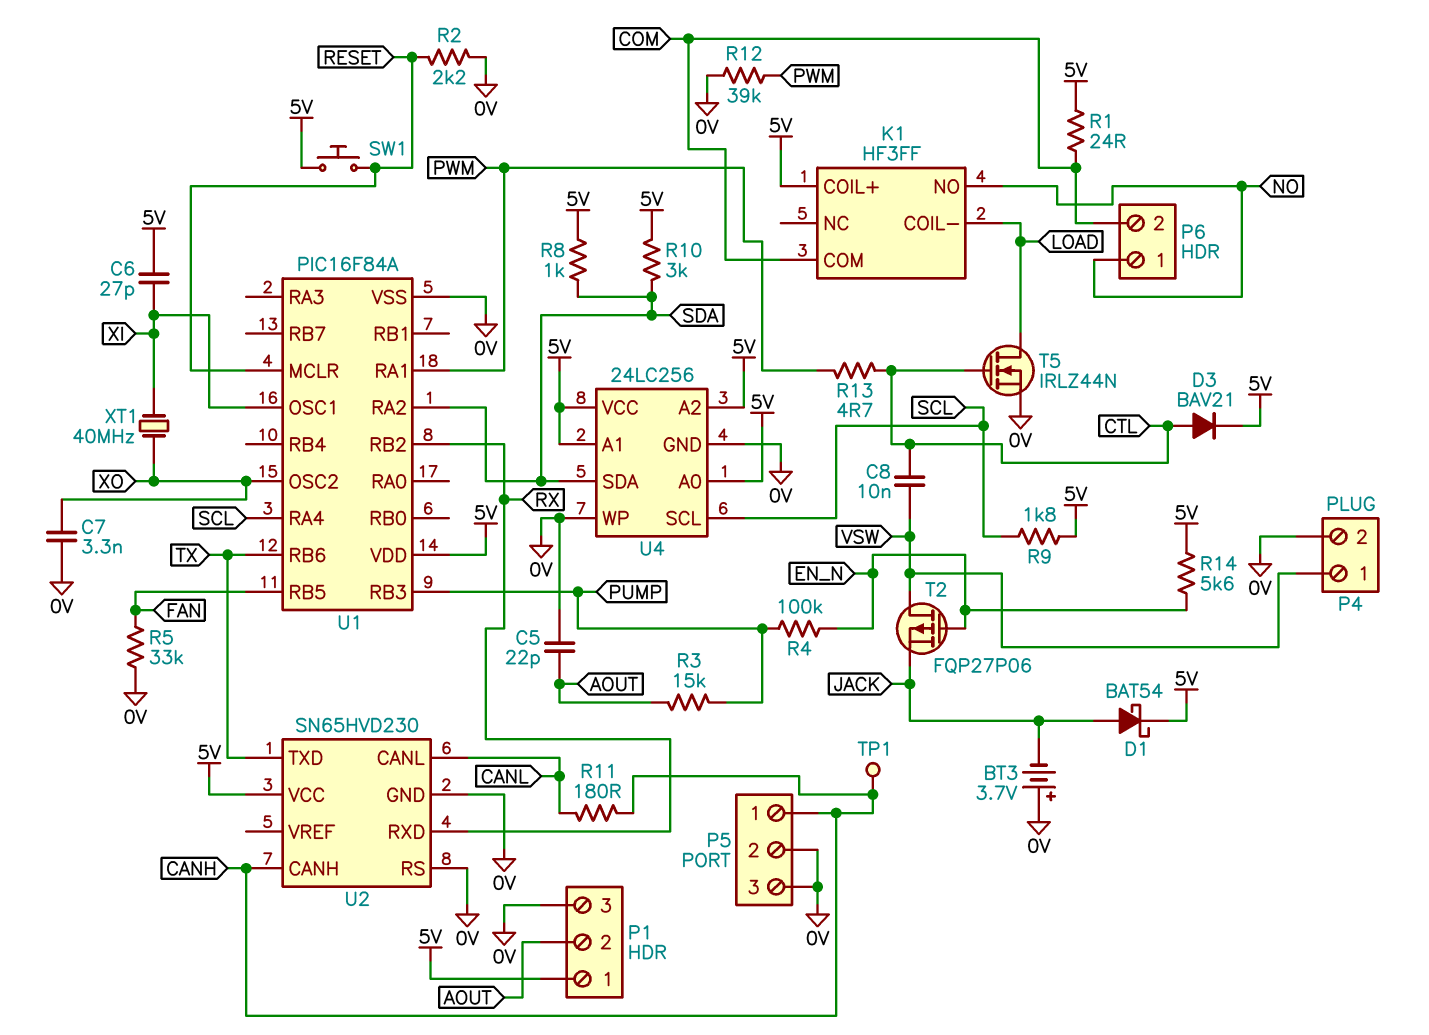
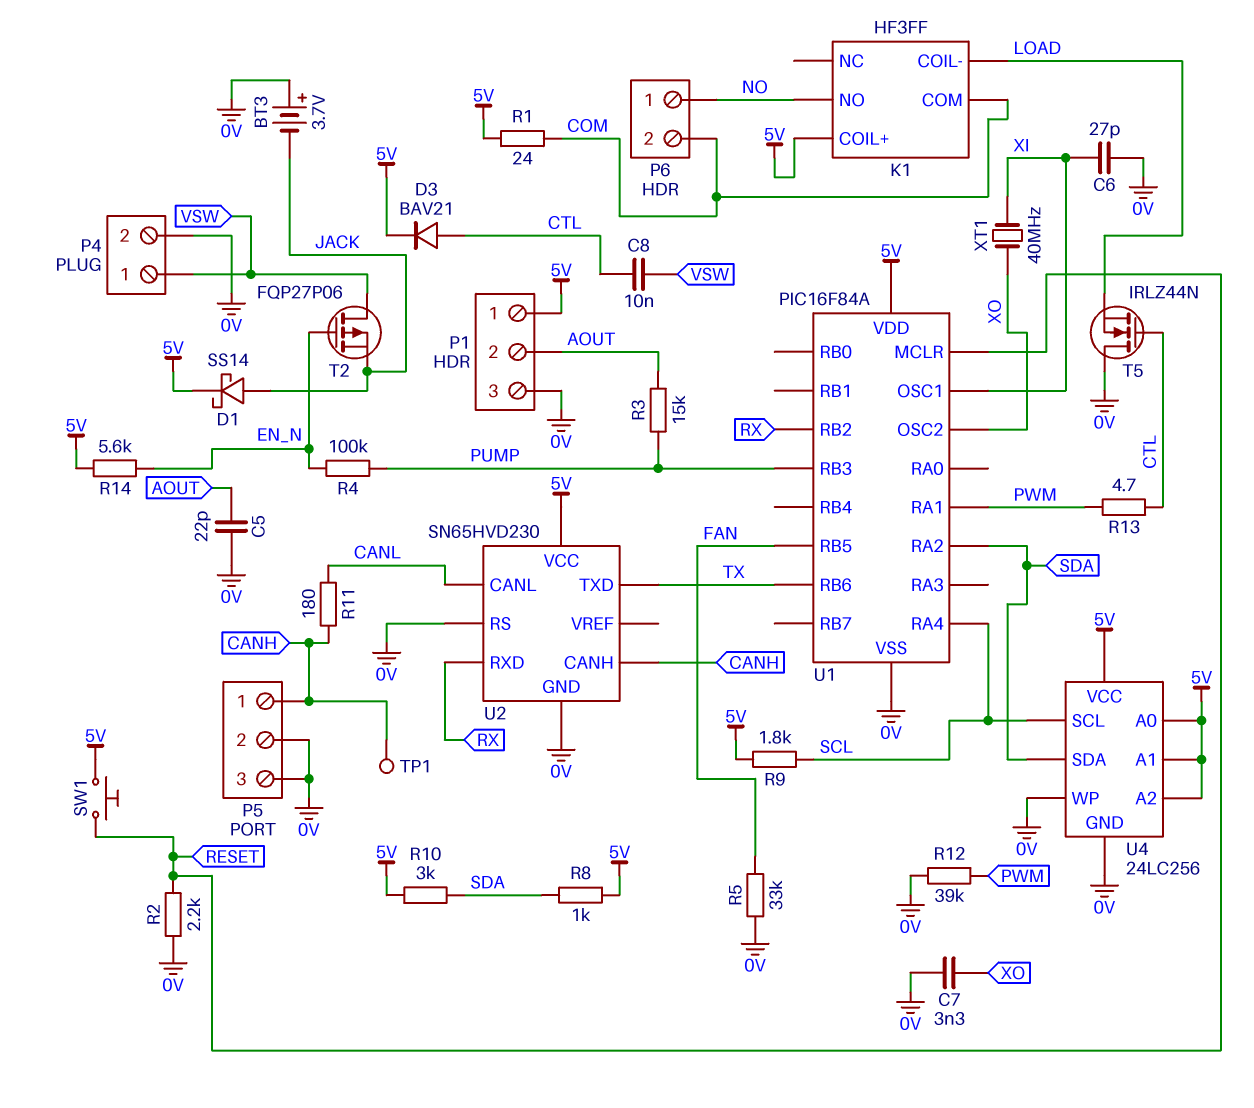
C6: 27pF (5V, XI) -> 27pF (0V, XI)
D1: schottky BAT54 (A JACK, K 5V) -> schottky SS14 (A JACK, K 5V)
T5: NMOS IRLZ44N (G CTL, D LOAD, S 0V) -> NMOS IRLZ44N (G CTL, D 0V, S LOAD)

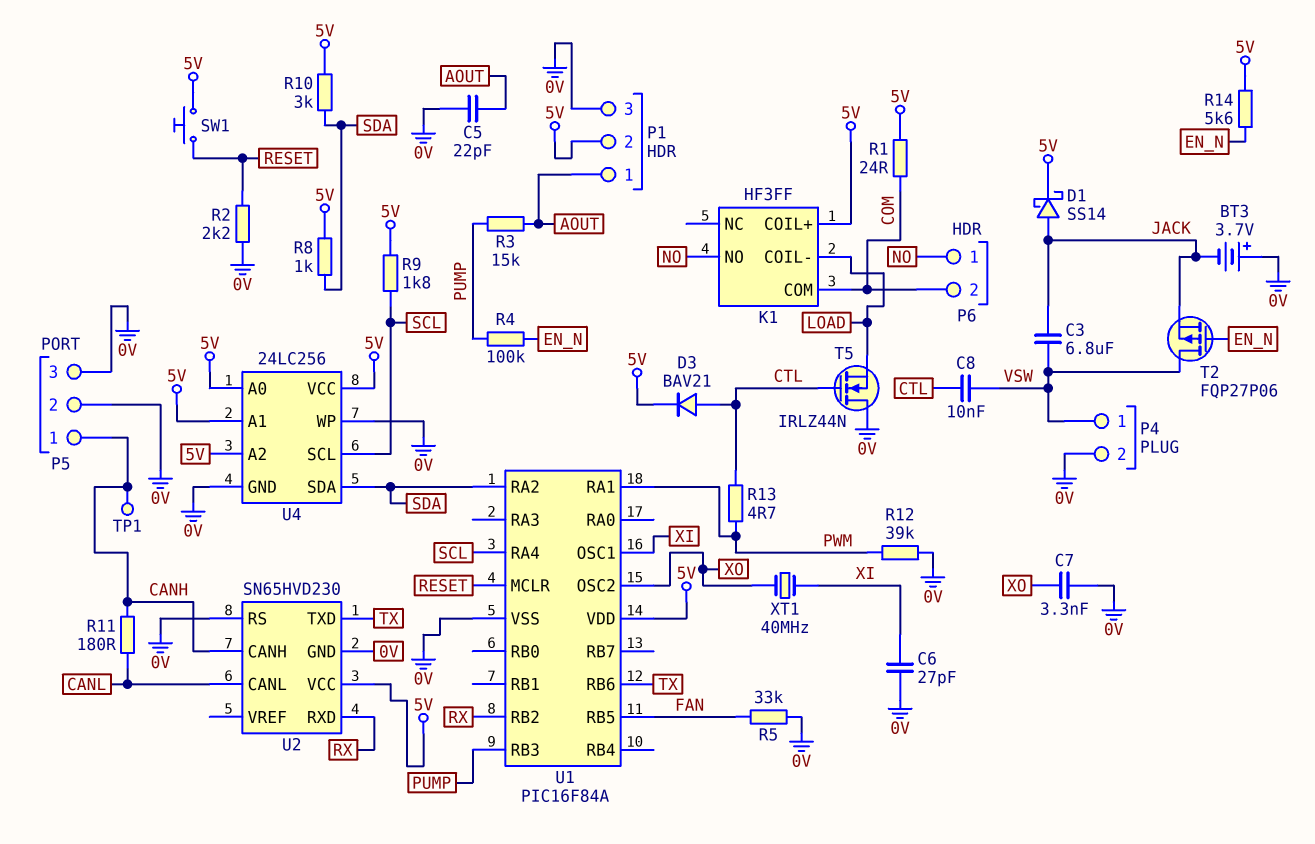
C3: none -> 6.8uF (JACK, VSW)
P1 pin 1: 5V -> AOUT
P1 pin 2: AOUT -> 5V

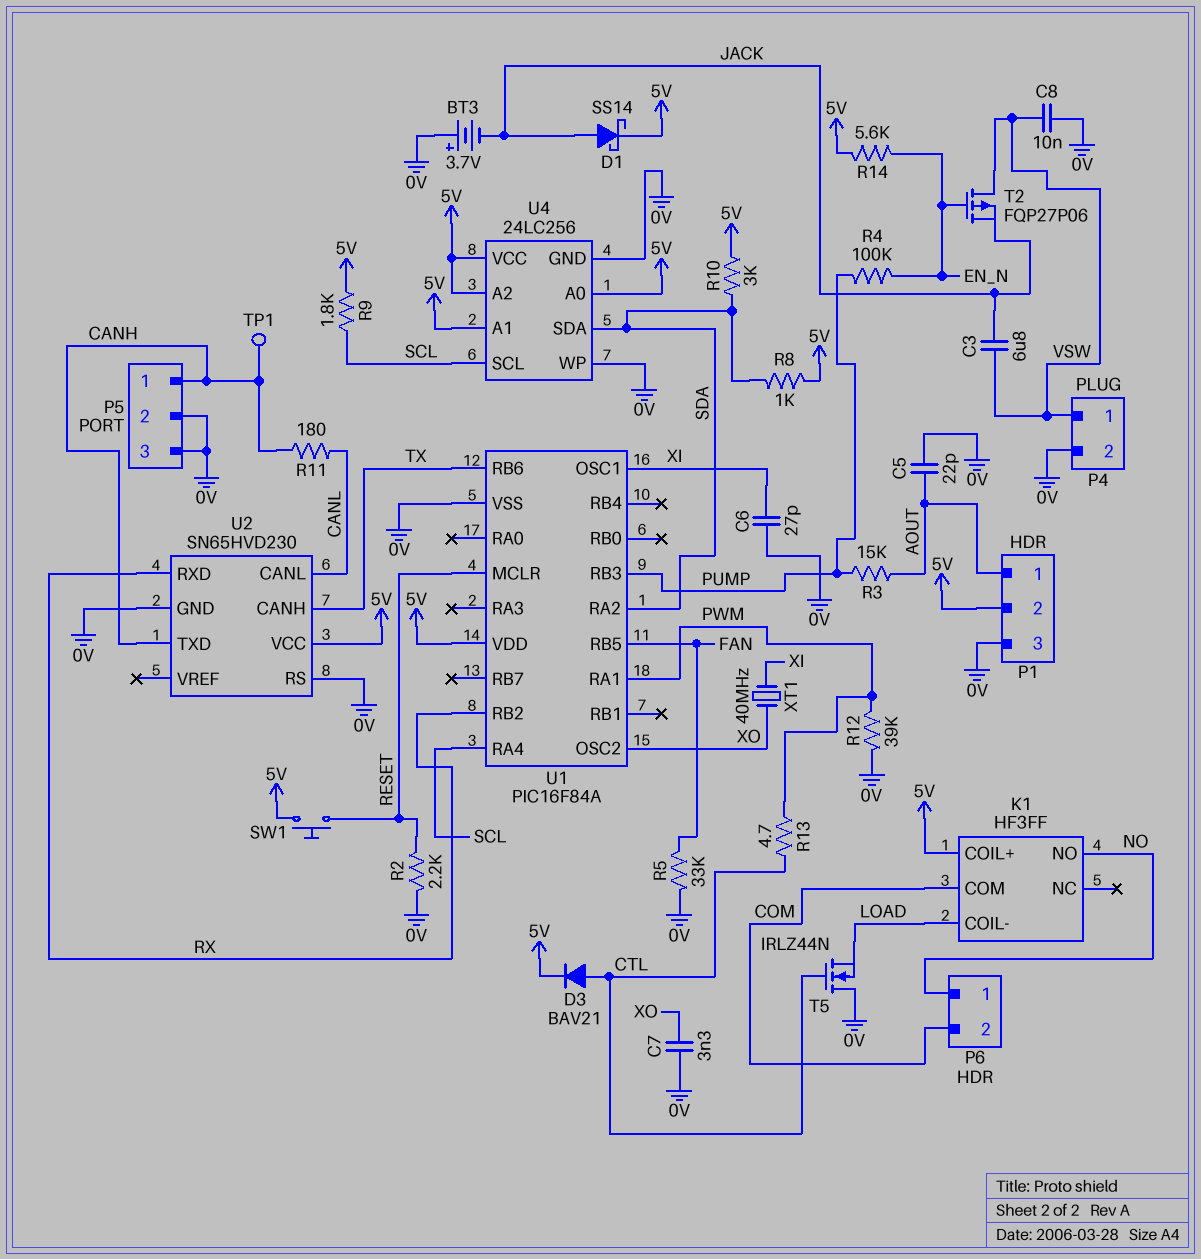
C8: 10nF (CTL, VSW) -> 10nF (0V, VSW)
R1: 24 (5V, COM) -> none
U2 pin CANH: CANH -> TX
U2 pin TXD: TX -> CANH

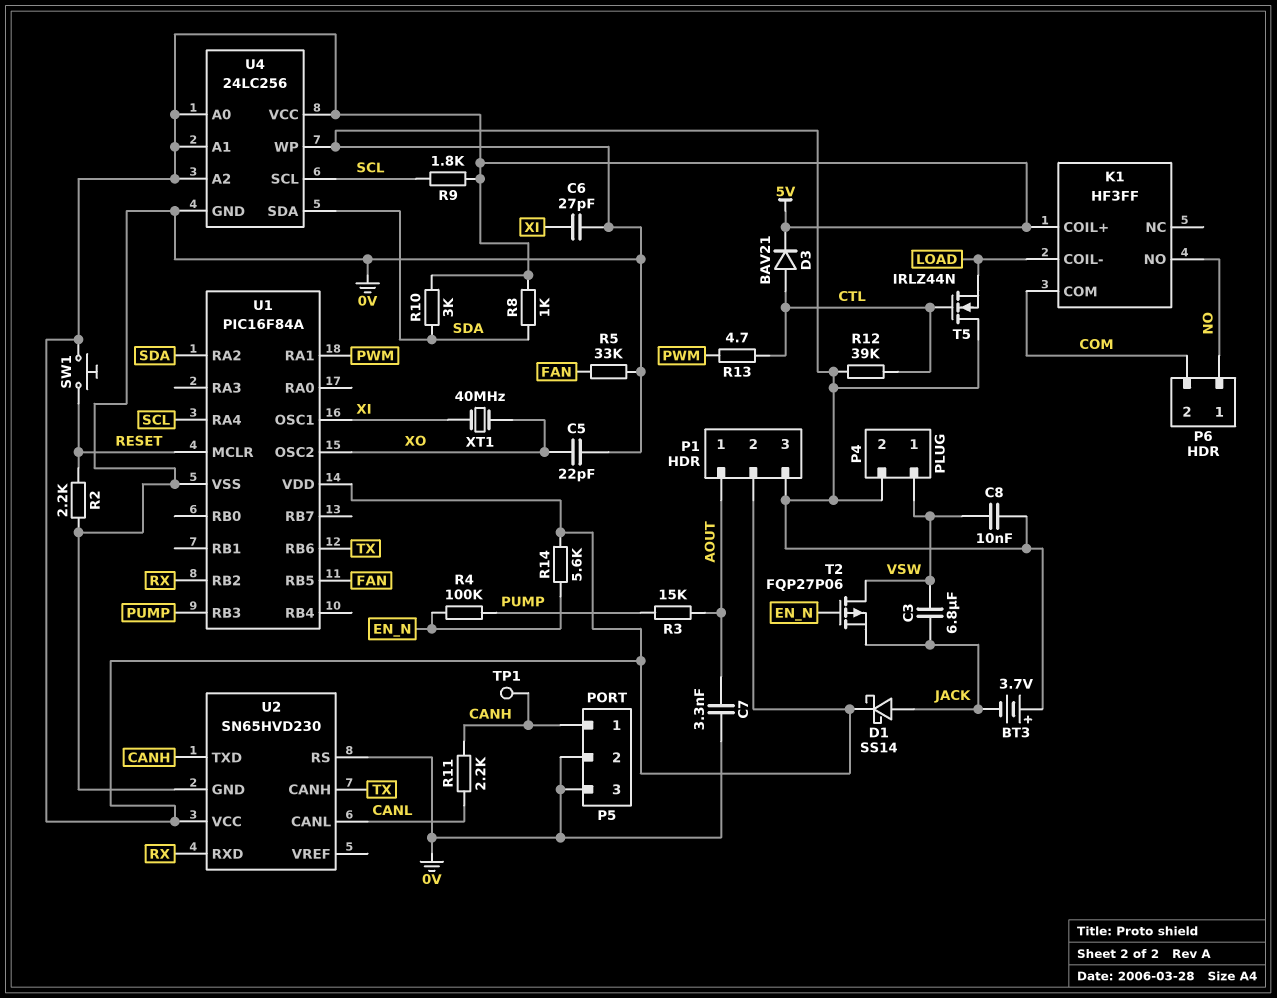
C5: 22pF (0V, AOUT) -> 22pF (0V, XO)
C7: 3.3nF (0V, XO) -> 3.3nF (0V, AOUT)
R11: 180 (CANH, CANL) -> 2.2k (CANH, CANL)
R12: 39k (0V, PWM) -> 39k (0V, CTL)

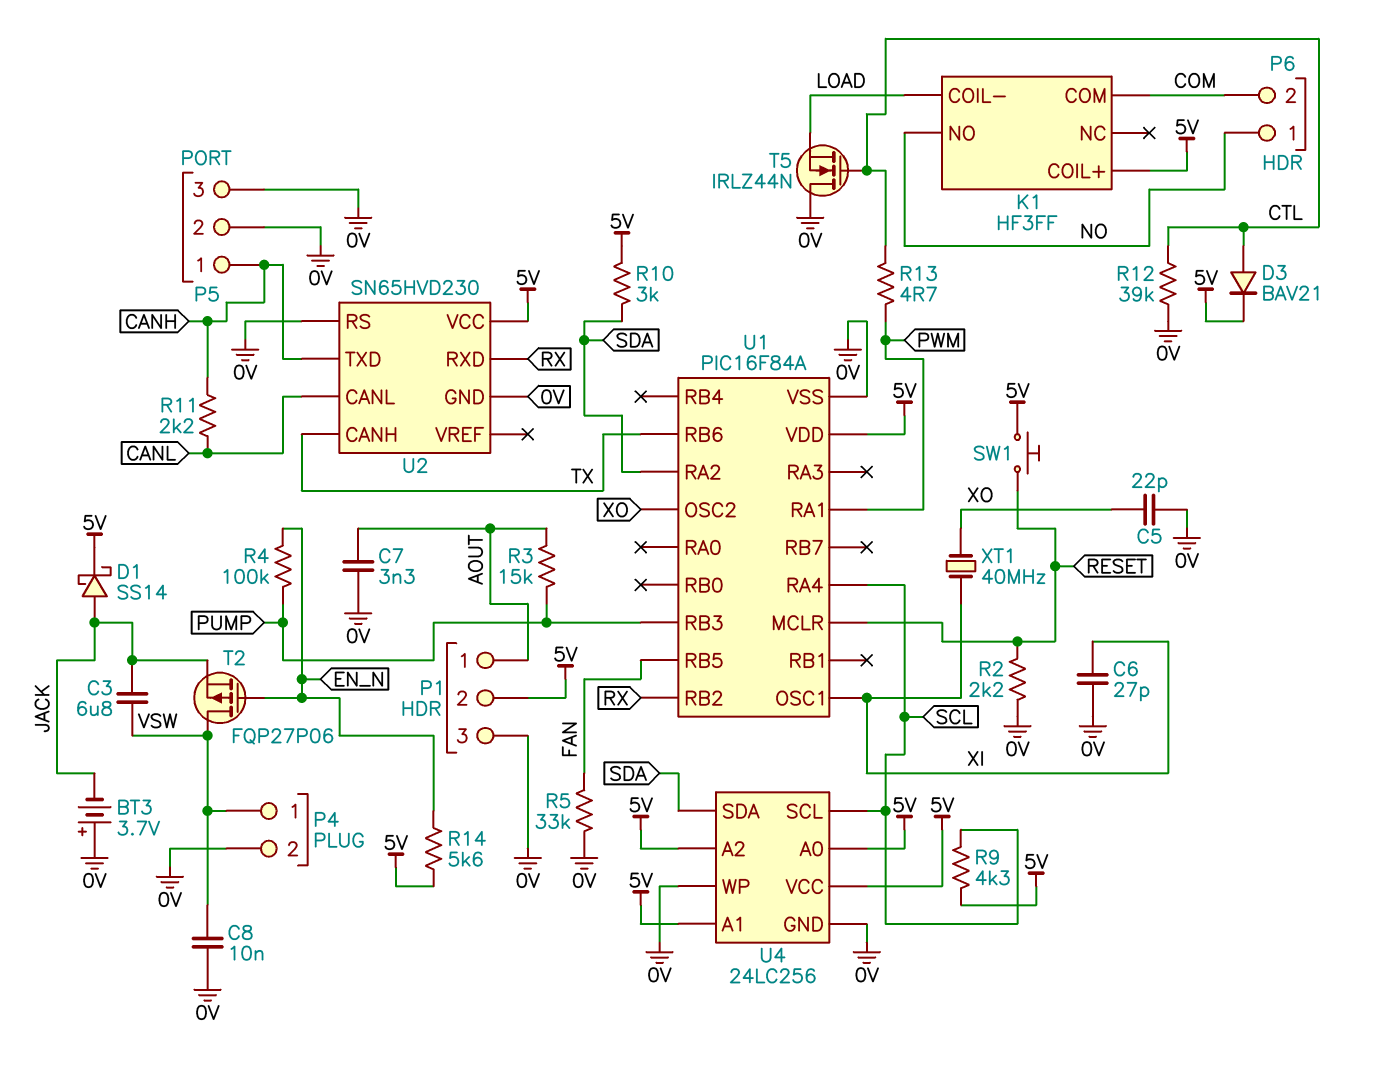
R8: 1k (5V, SDA) -> none
R9: 1.8k (5V, SCL) -> 4.3k (5V, SCL)
TP1: test point (CANH) -> none

